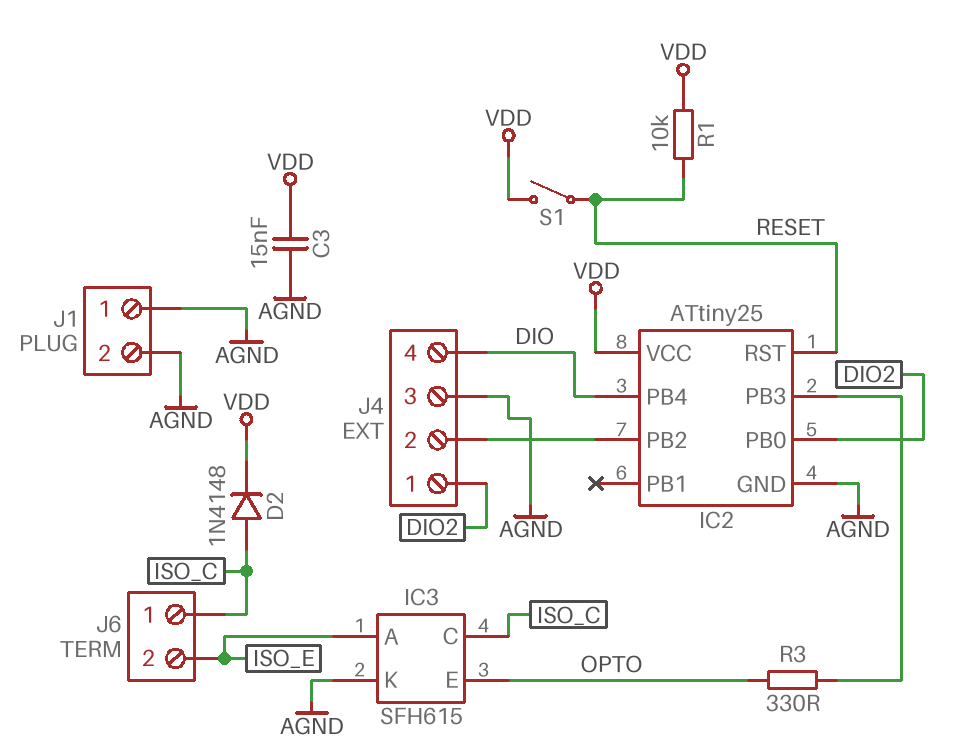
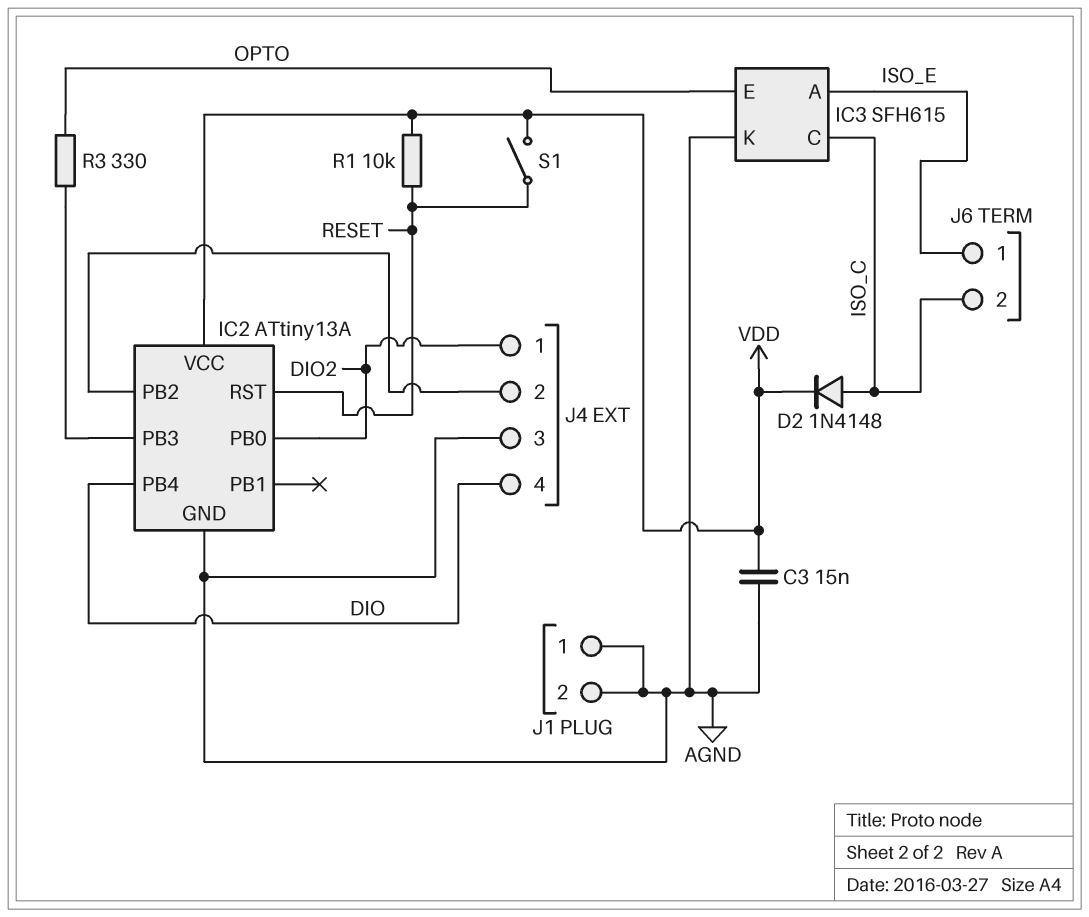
IC2: ATtiny25 -> ATtiny13A
J6 pin 1: ISO_C -> ISO_E
J6 pin 2: ISO_E -> ISO_C

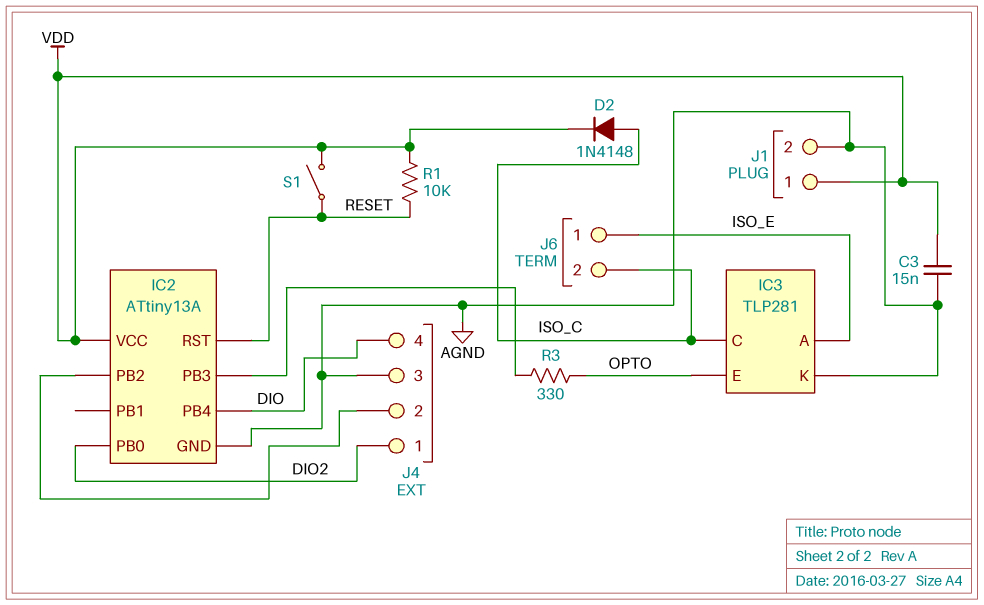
IC3: SFH615 -> TLP281
J1 pin 1: AGND -> VDD

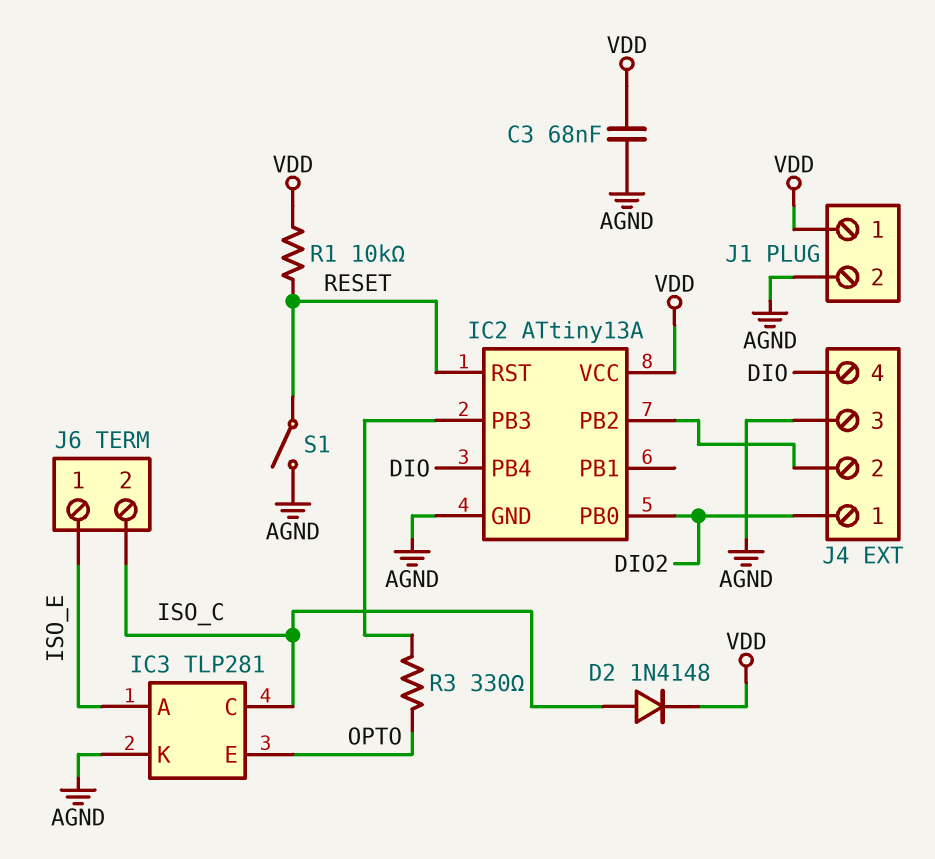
C3: 15nF (AGND, VDD) -> 68nF (AGND, VDD)
S1: switch (RESET, VDD) -> switch (AGND, RESET)

